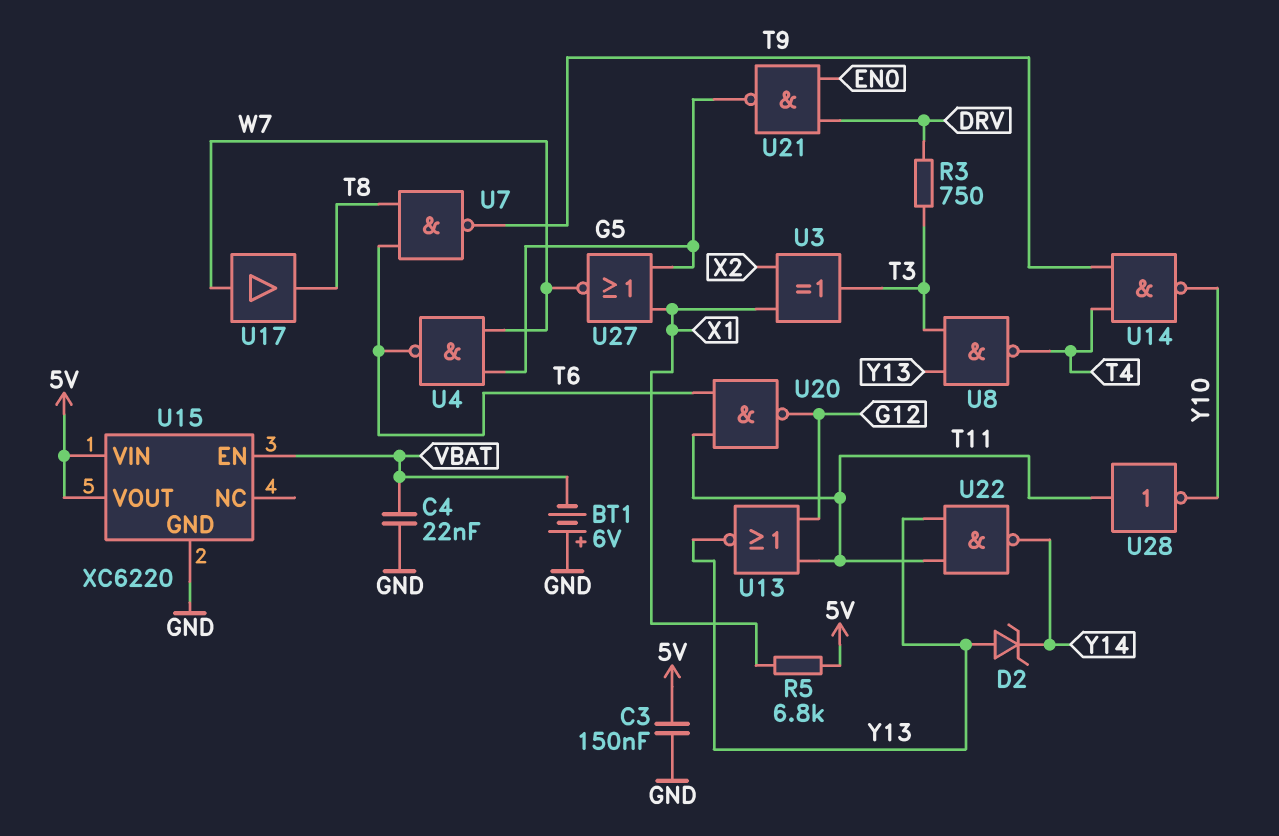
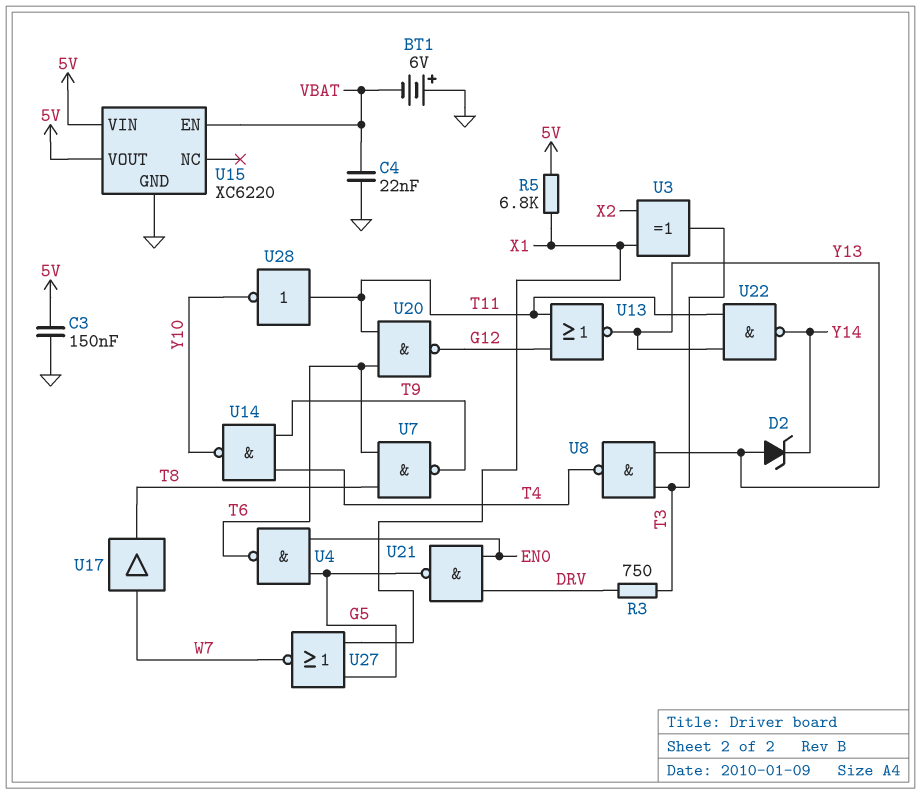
U4: NAND (in G5, in W7, out T6) -> NAND (in EN0, in G5, out T6)

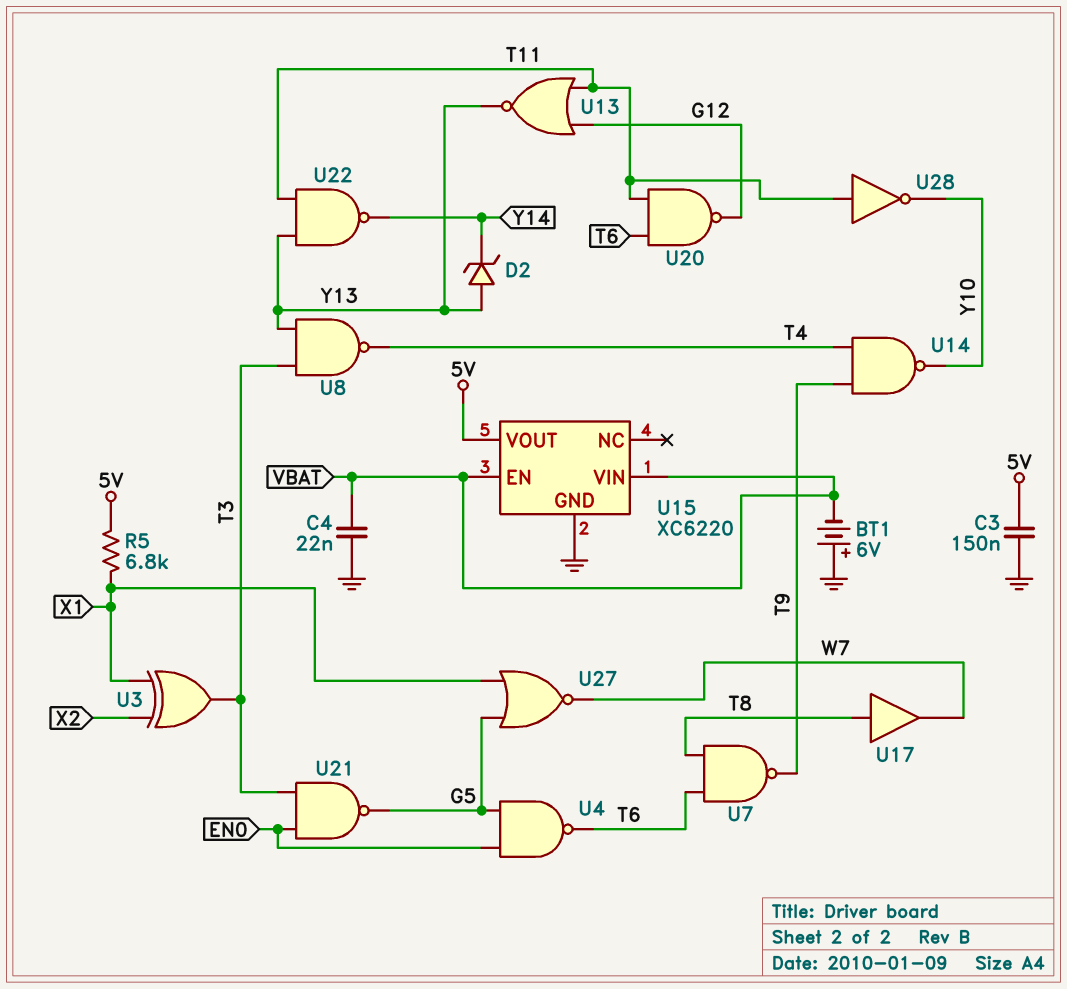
R3: 750 (DRV, T3) -> none
U15 pin VIN: 5V -> VBAT
U17: buffer (in W7, out T8) -> buffer (in T8, out W7)
U21: NAND (in DRV, in EN0, out G5) -> NAND (in EN0, in T3, out G5)

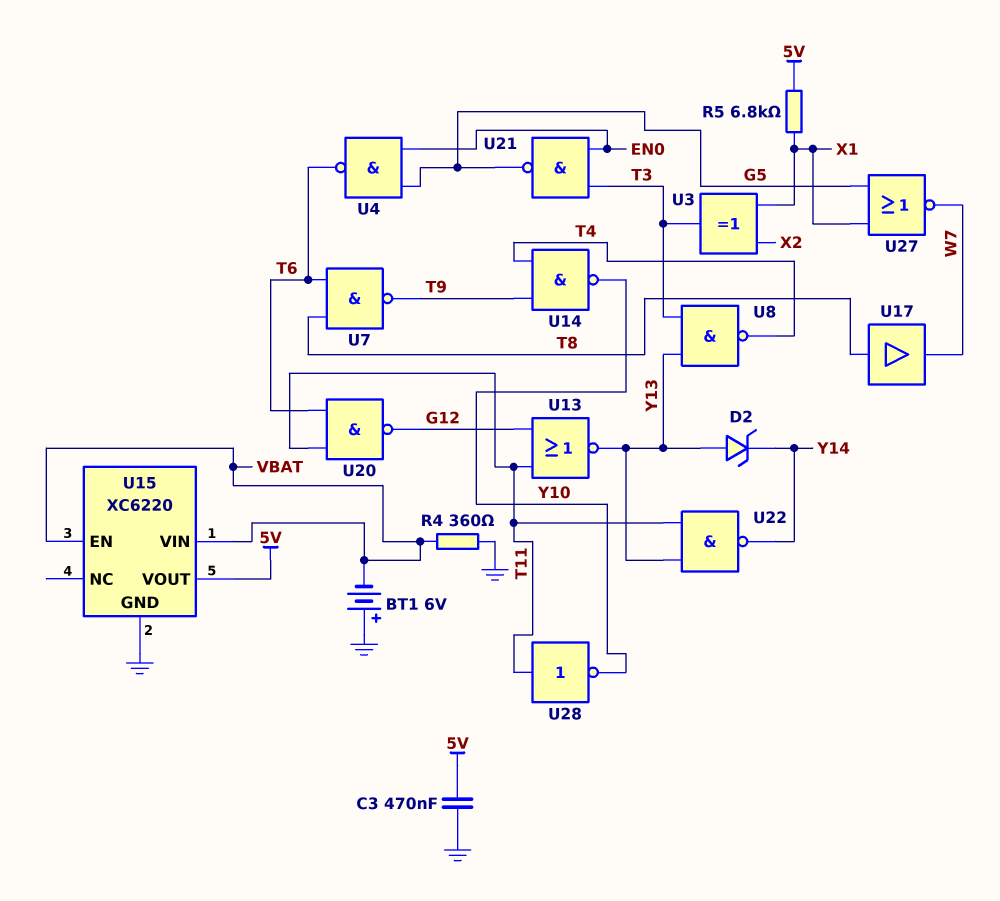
C3: 150nF (5V, GND) -> 470nF (5V, GND)
C4: 22nF (GND, VBAT) -> none
R4: none -> 360 (GND, VBAT)

